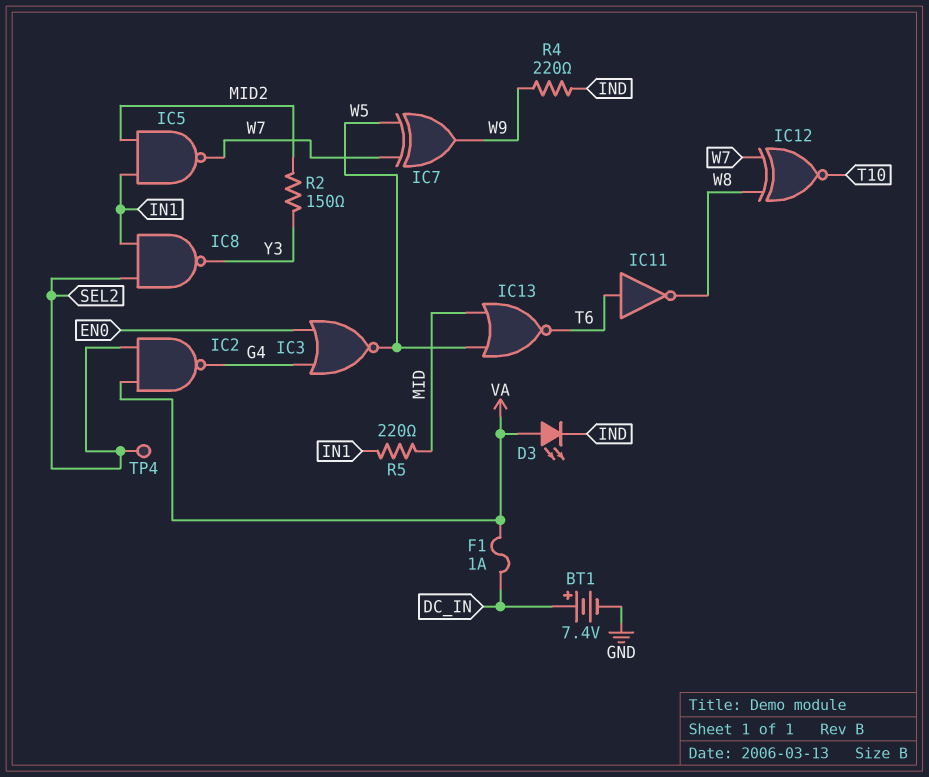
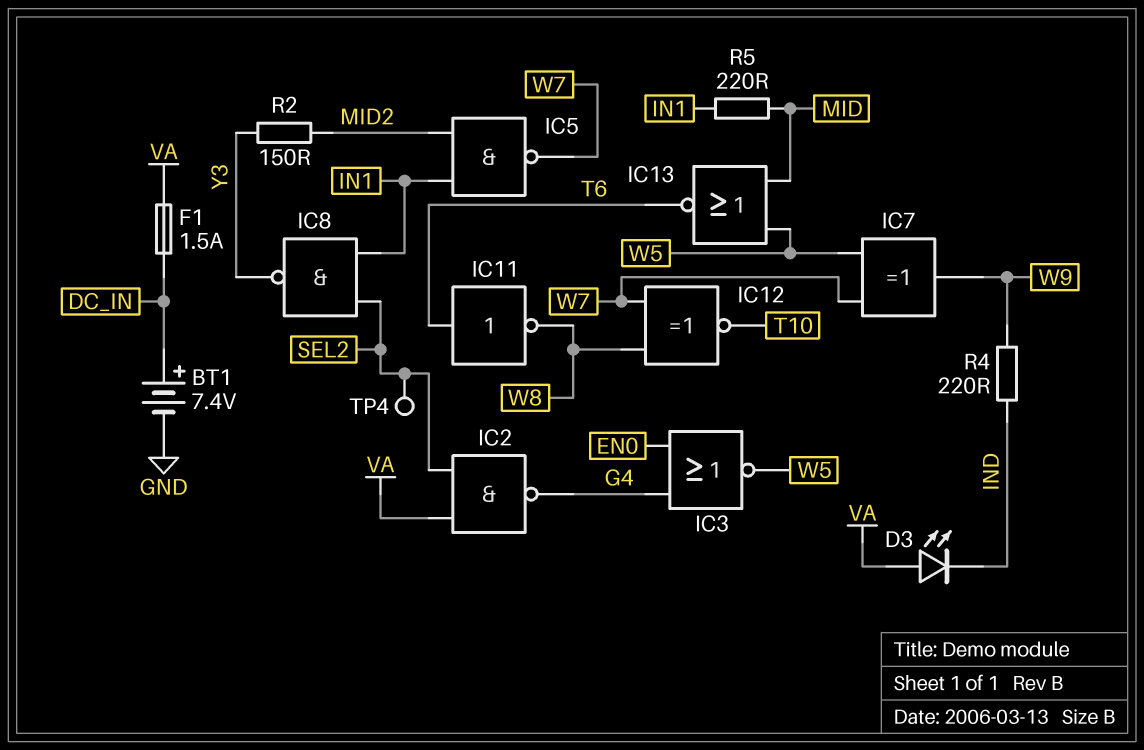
F1: 1A (DC_IN, VA) -> 1.5A (DC_IN, VA)

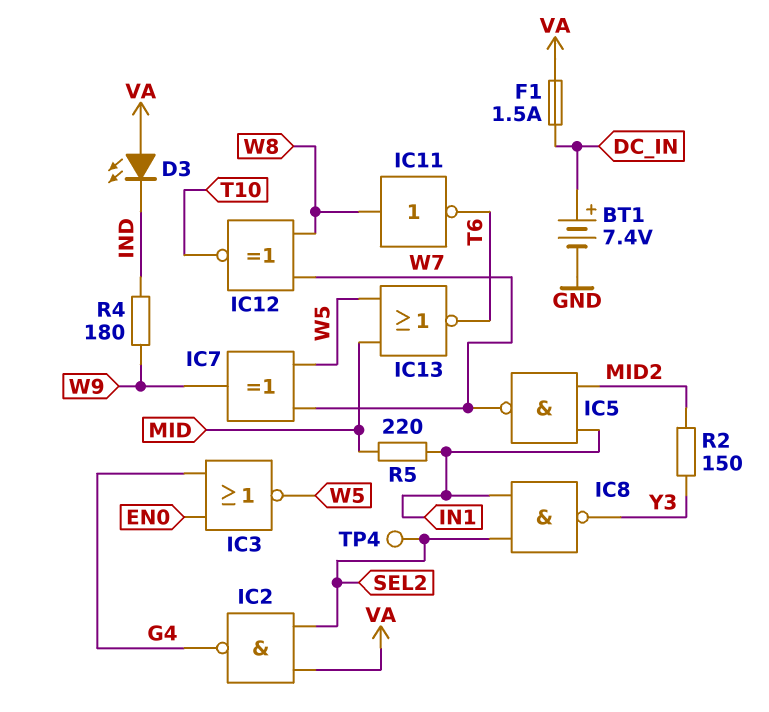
IC11: NOT (in T6, out W8) -> NOT (in W8, out T6)
R4: 220 (IND, W9) -> 180 (IND, W9)

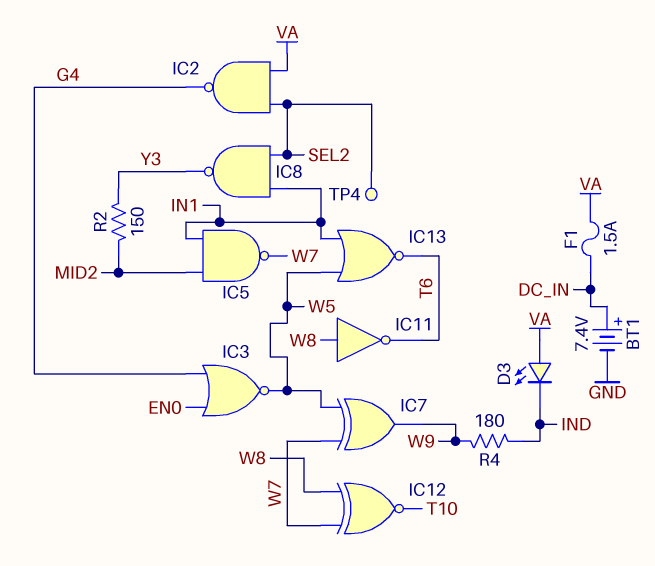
IC13: NOR (in MID, in W5, out T6) -> NOR (in IN1, in W5, out T6)
R5: 220 (IN1, MID) -> none

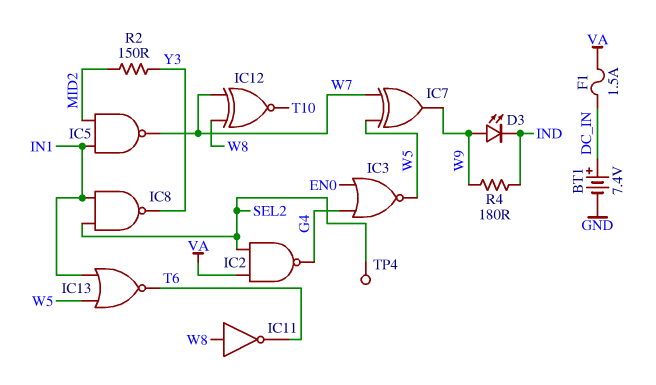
D3: LED (A VA, K IND) -> LED (A W9, K IND)

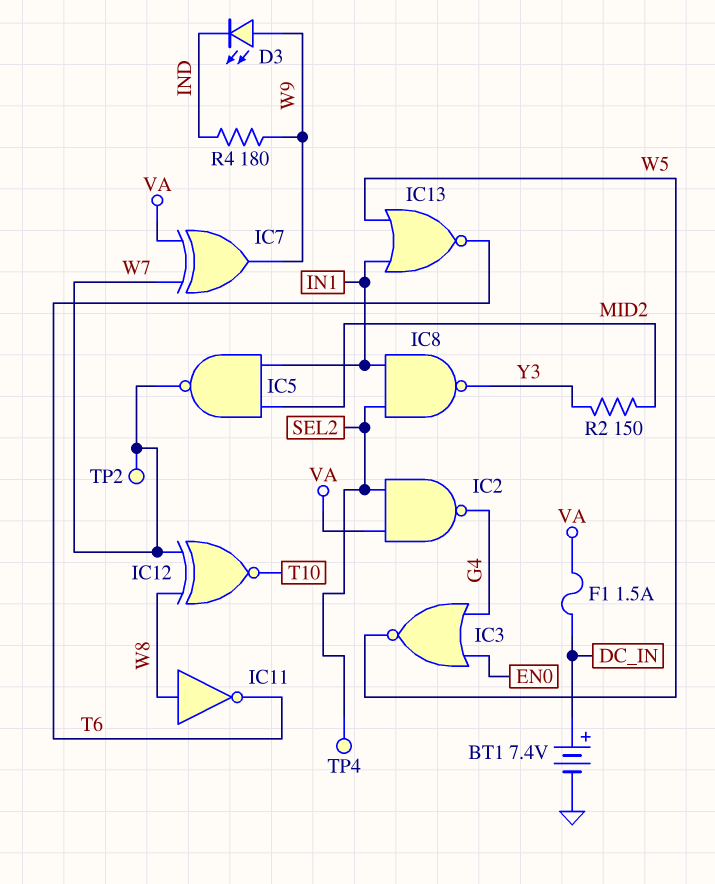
IC7: XOR (in W5, in W7, out W9) -> XOR (in VA, in W7, out W9)
TP2: none -> test point (W7)

